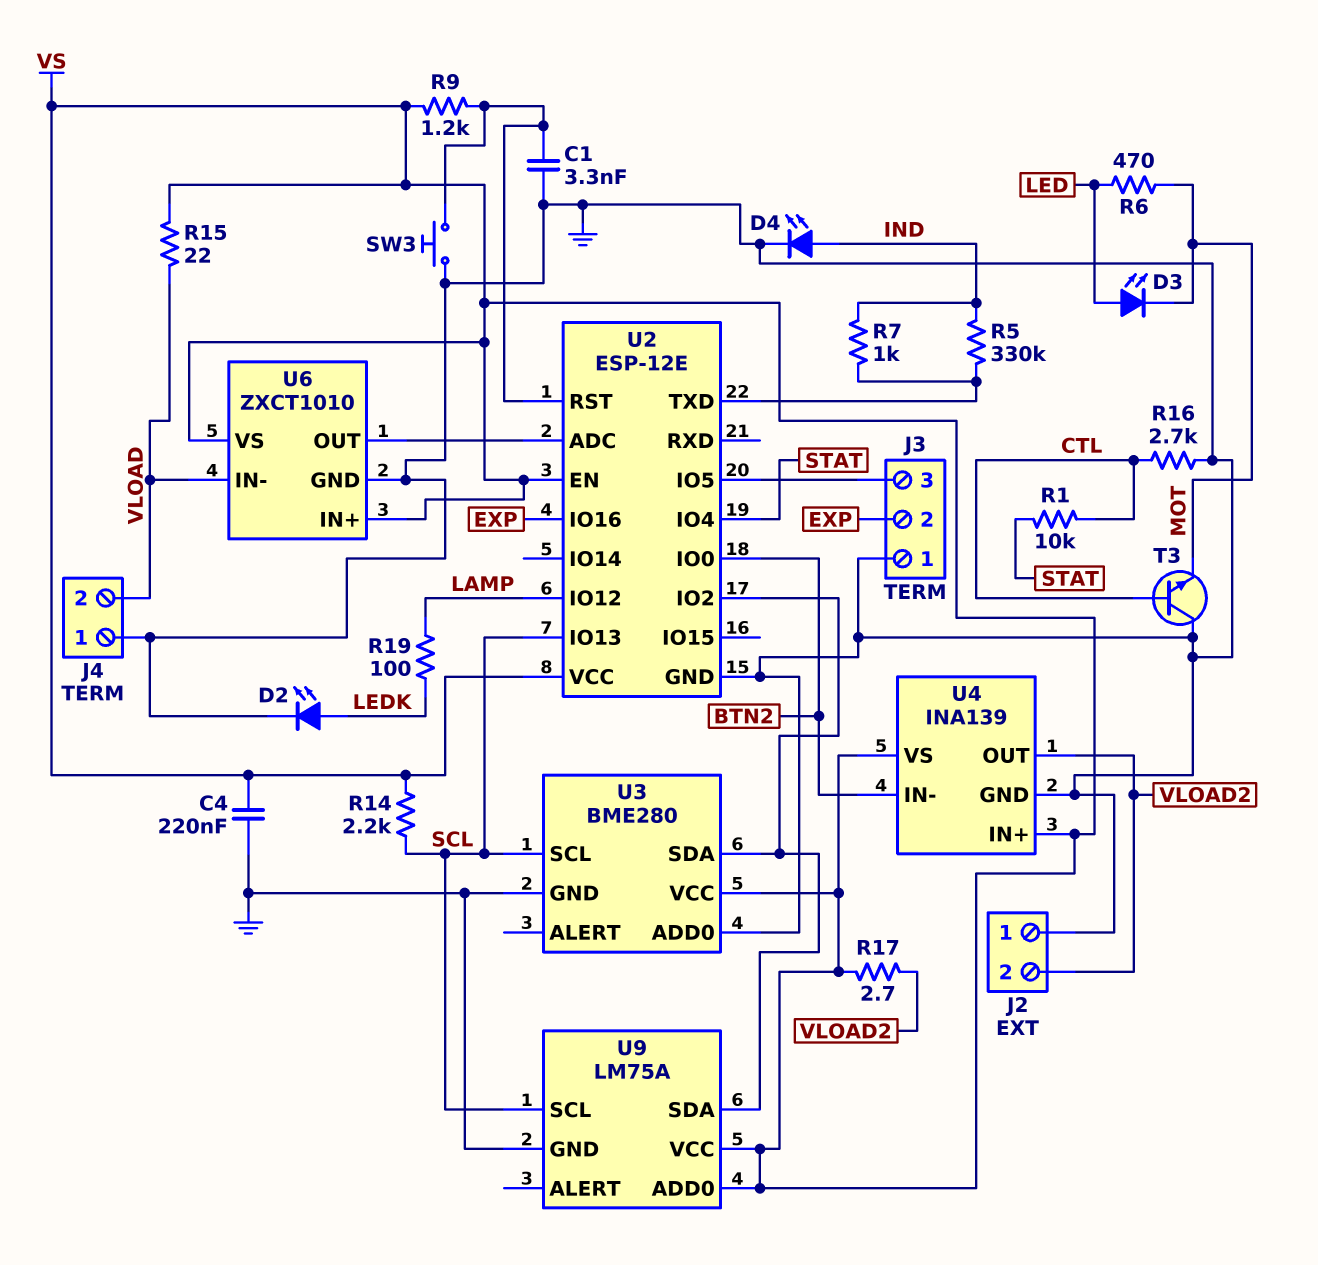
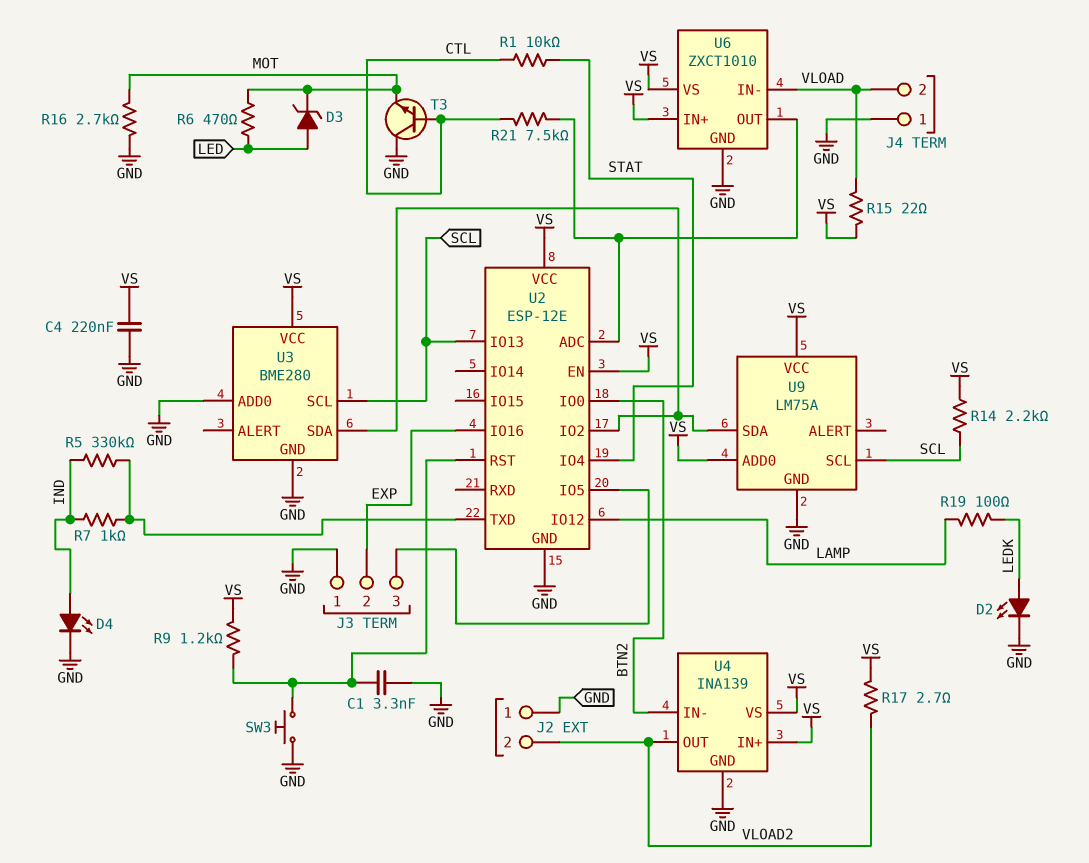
D3: LED (A LED, K MOT) -> zener (A LED, K MOT)
R16: 2.7k (CTL, GND) -> 2.7k (GND, MOT)
R21: none -> 7.5k (CTL, U2/ADC)

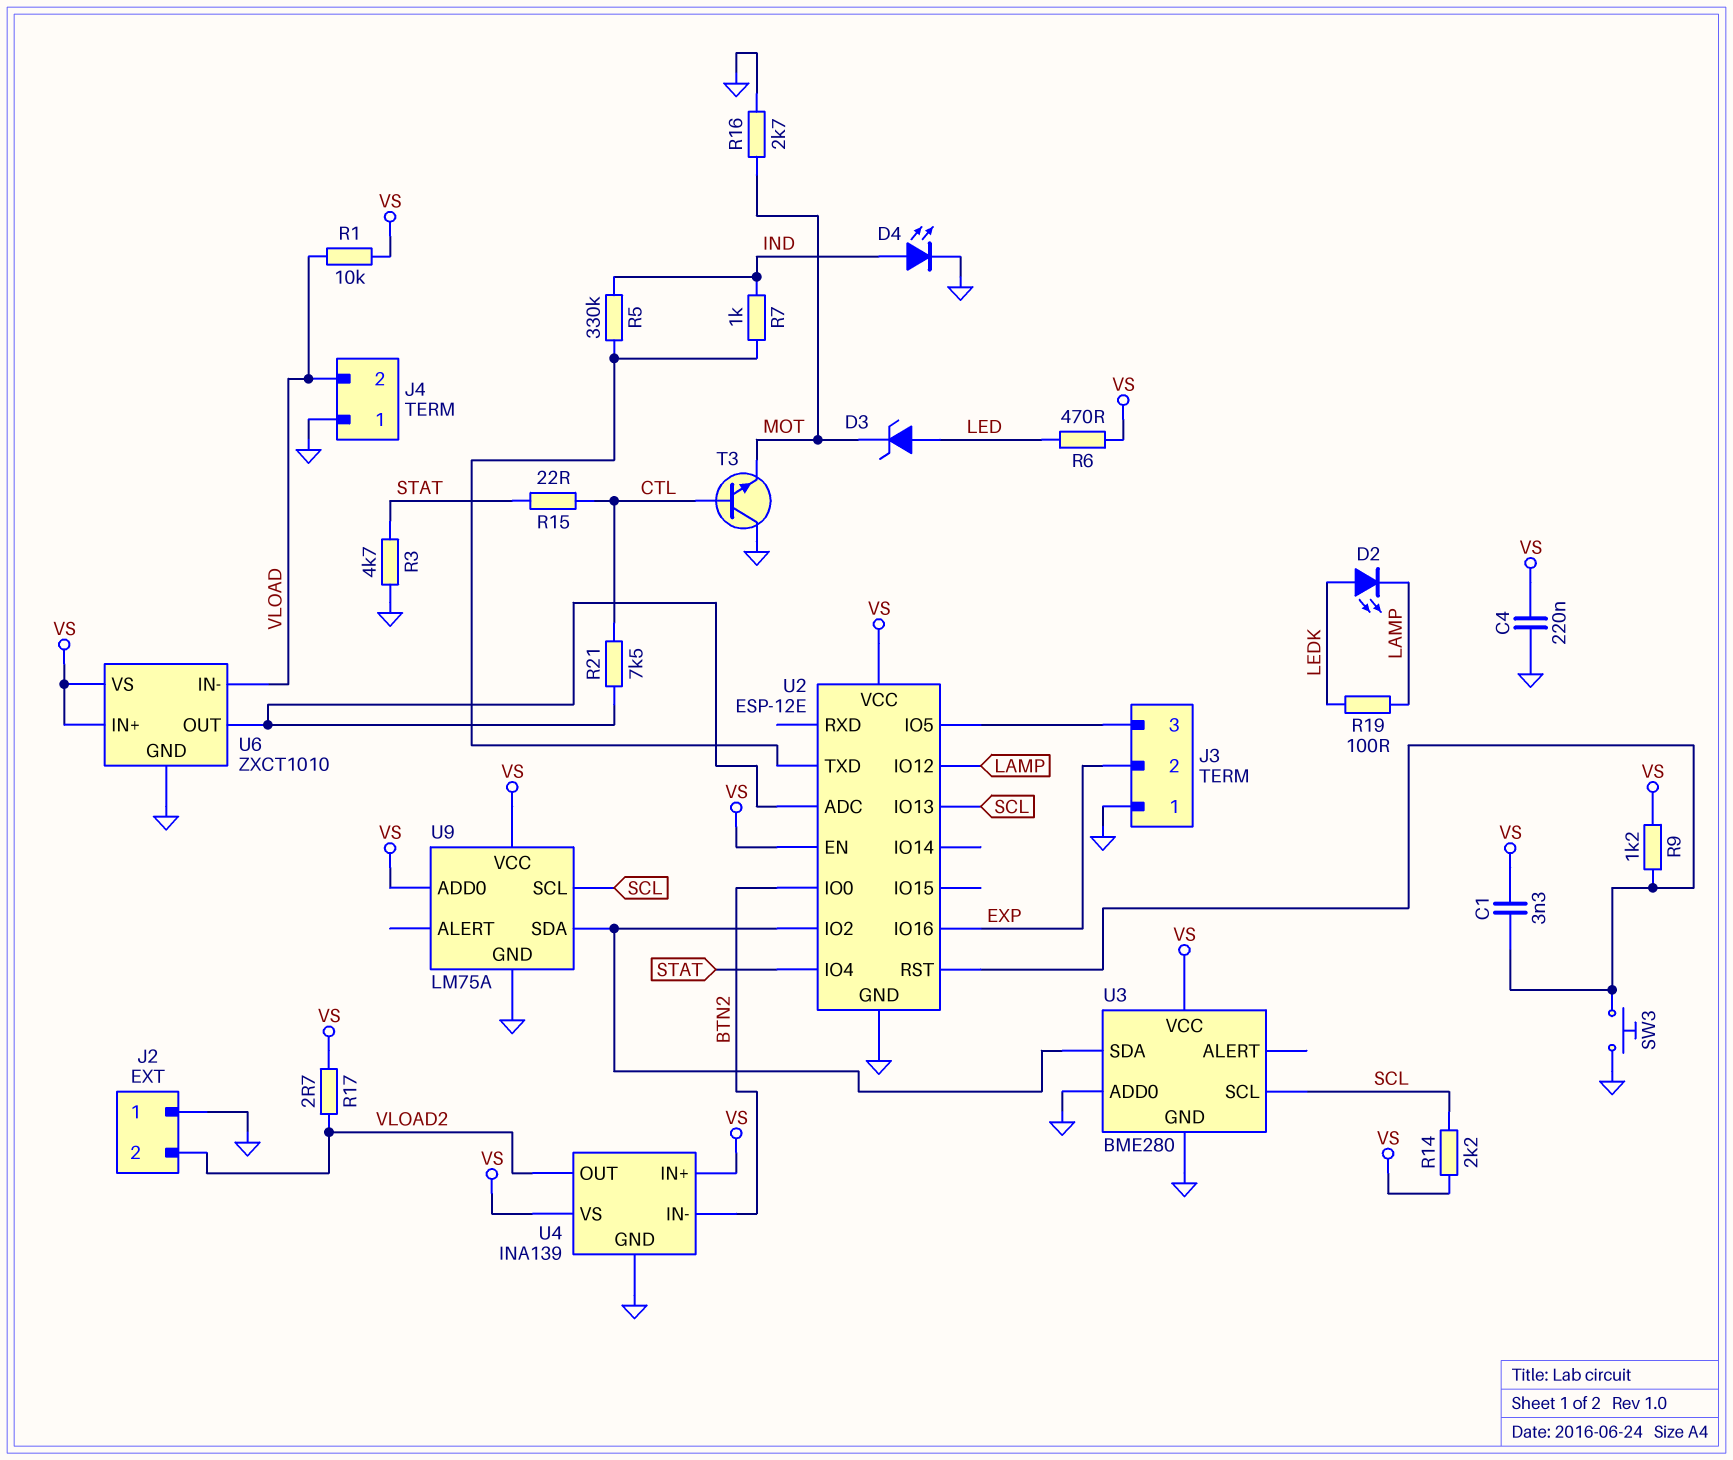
C1: 3.3nF (GND, U2/RST) -> 3.3nF (U2/RST, VS)
D2: LED (A LEDK, K GND) -> LED (A LEDK, K LAMP)
R1: 10k (CTL, STAT) -> 10k (VLOAD, VS)
R3: none -> 4.7k (GND, STAT)
R6: 470 (LED, MOT) -> 470 (LED, VS)
R15: 22 (VLOAD, VS) -> 22 (CTL, STAT)

